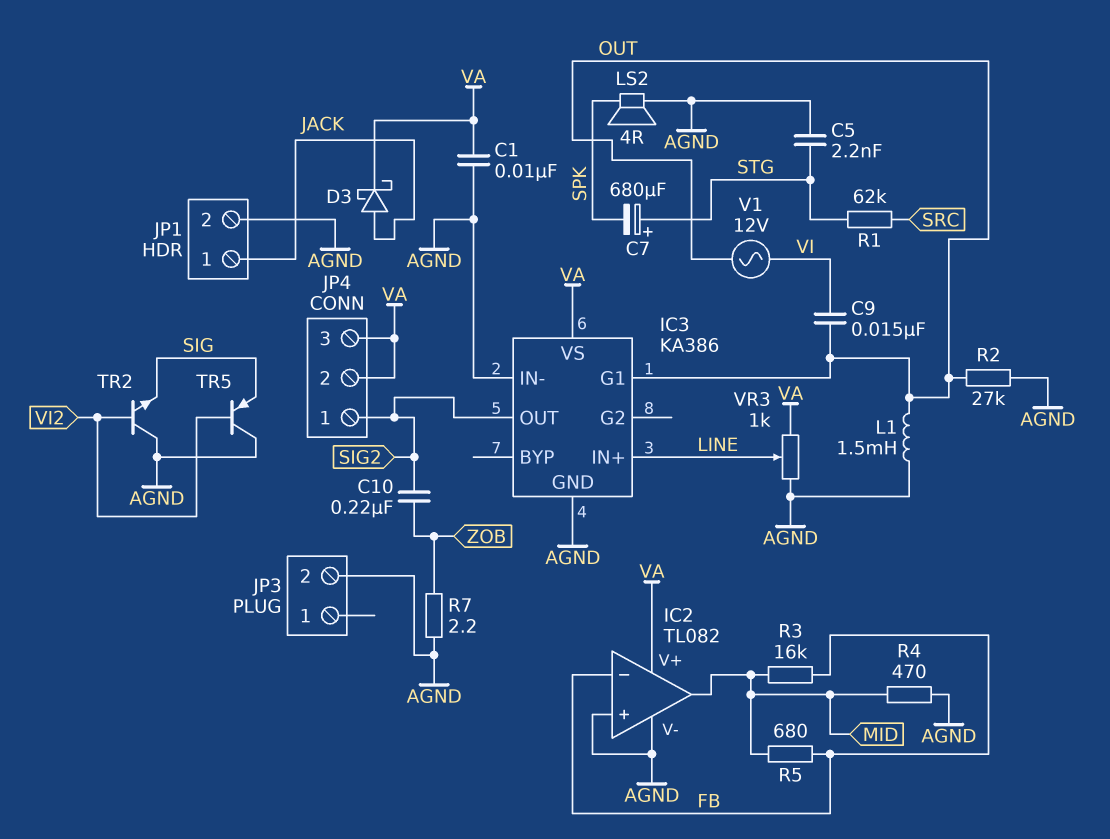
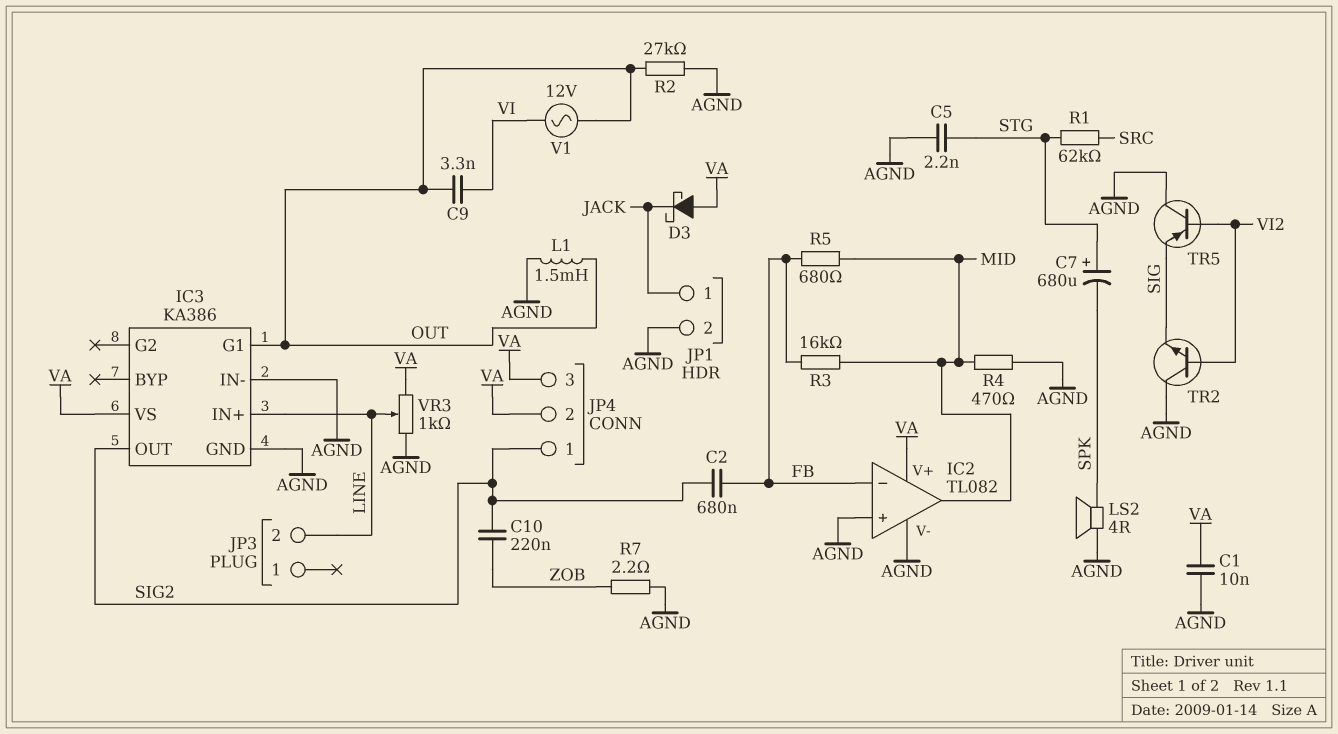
C2: none -> 680nF (FB, SIG2)
C9: 15nF (OUT, VI) -> 3.3nF (OUT, VI)
D3: schottky (A JACK, K VA) -> schottky (A VA, K JACK)
JP3 pin 2: AGND -> LINE

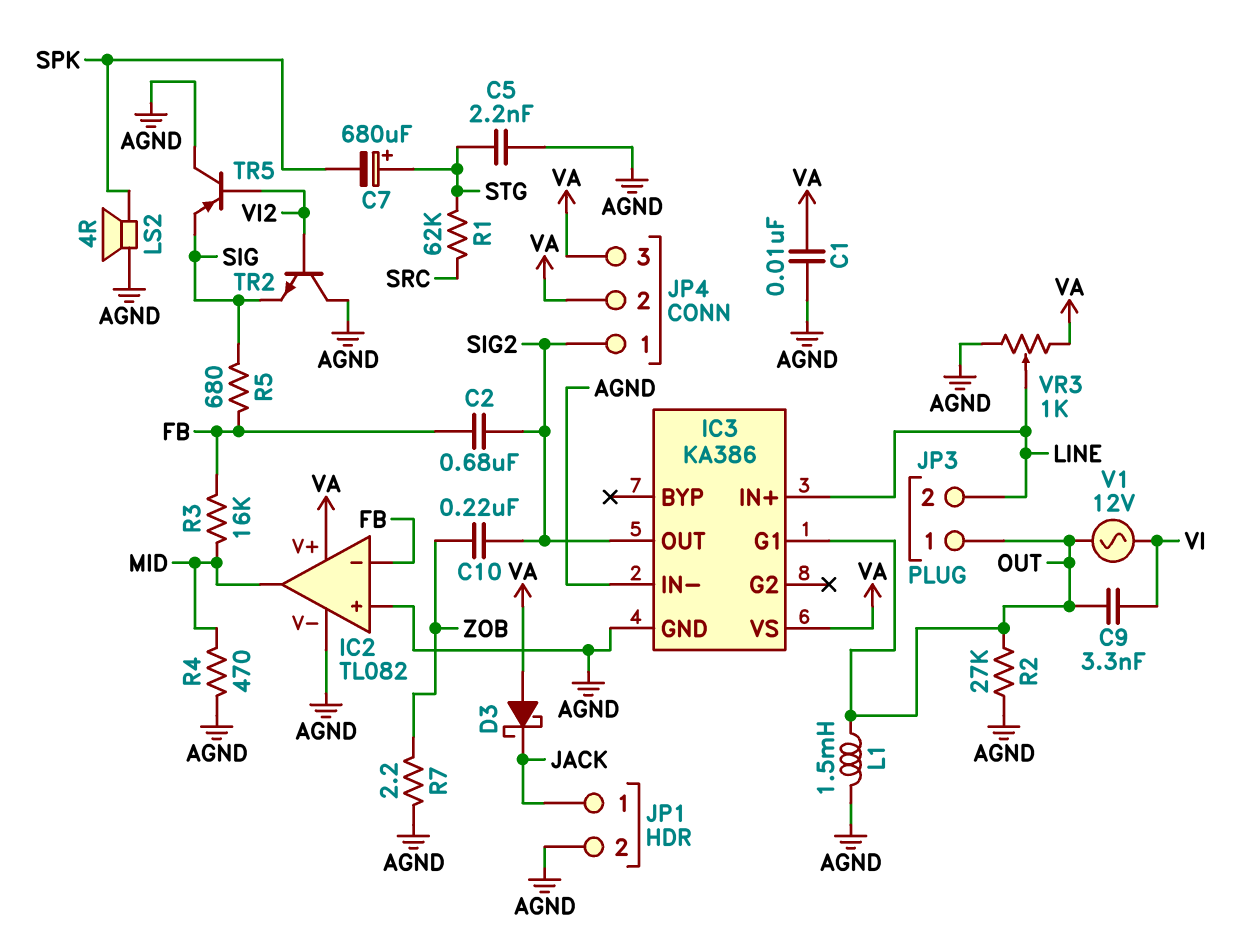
JP3 pin 1: none -> OUT
R5: 680 (FB, MID) -> 680 (FB, SIG)

